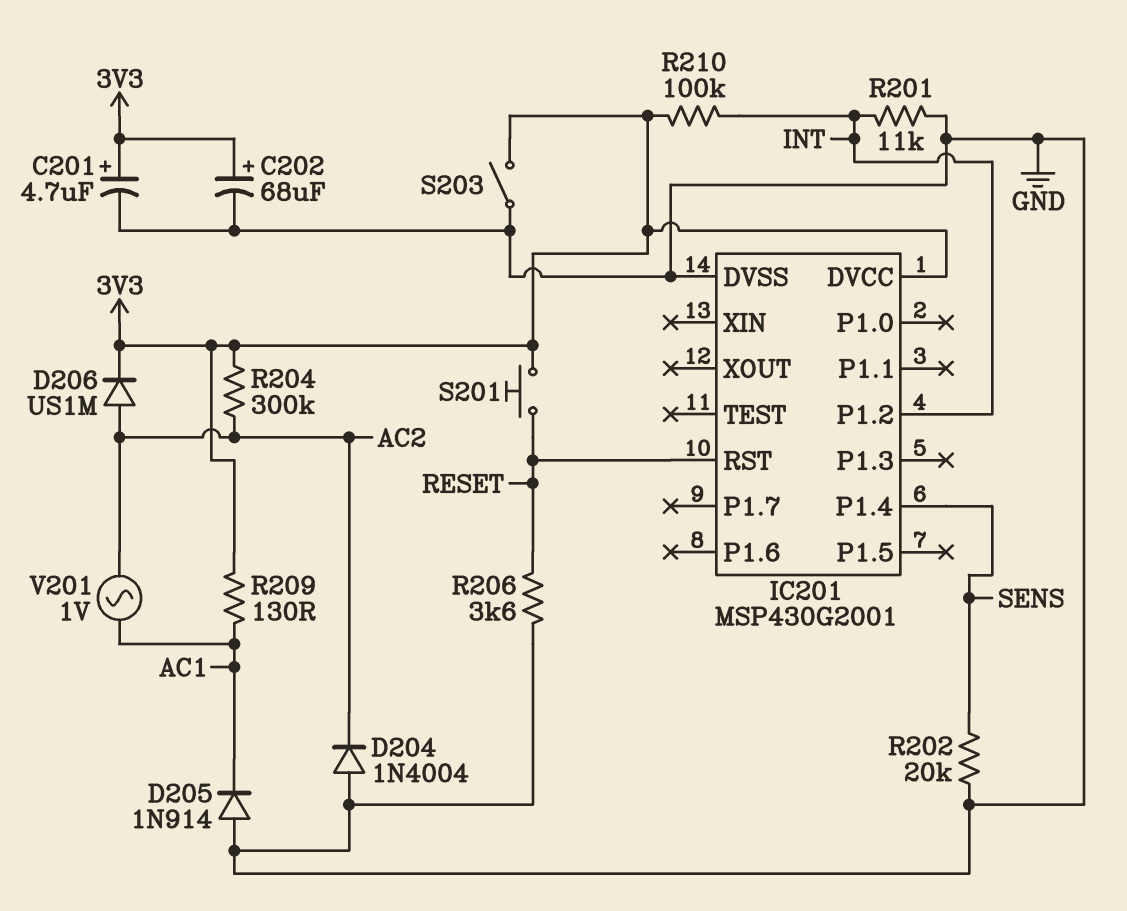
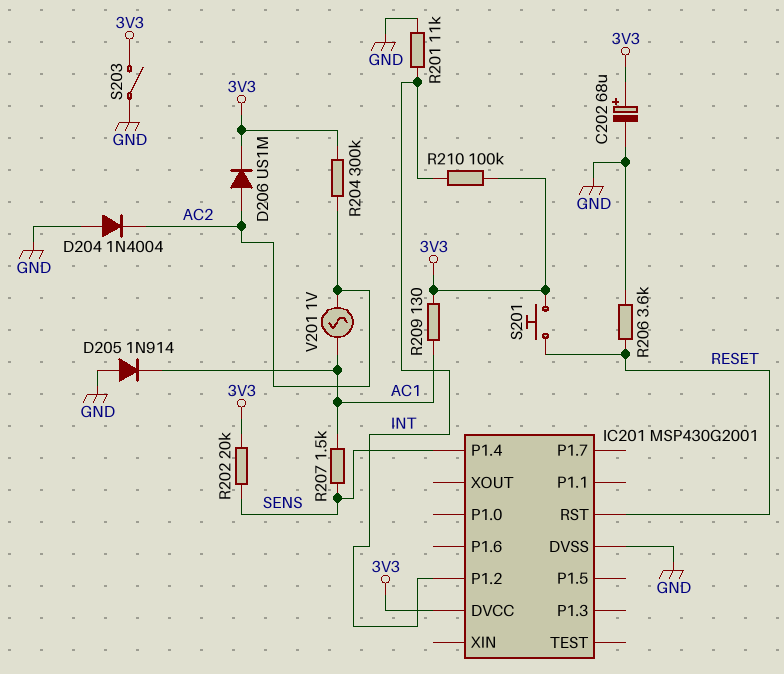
C201: 4.7uF (plus 3V3, minus GND) -> none
R202: 20k (GND, SENS) -> 20k (3V3, SENS)
R207: none -> 1.5k (AC1, SENS)

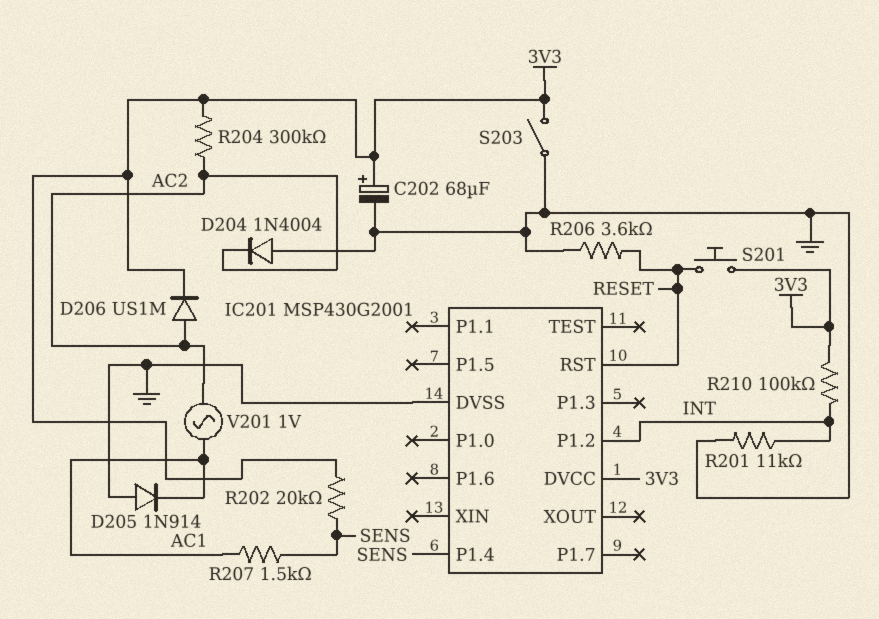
R209: 130 (3V3, AC1) -> none

